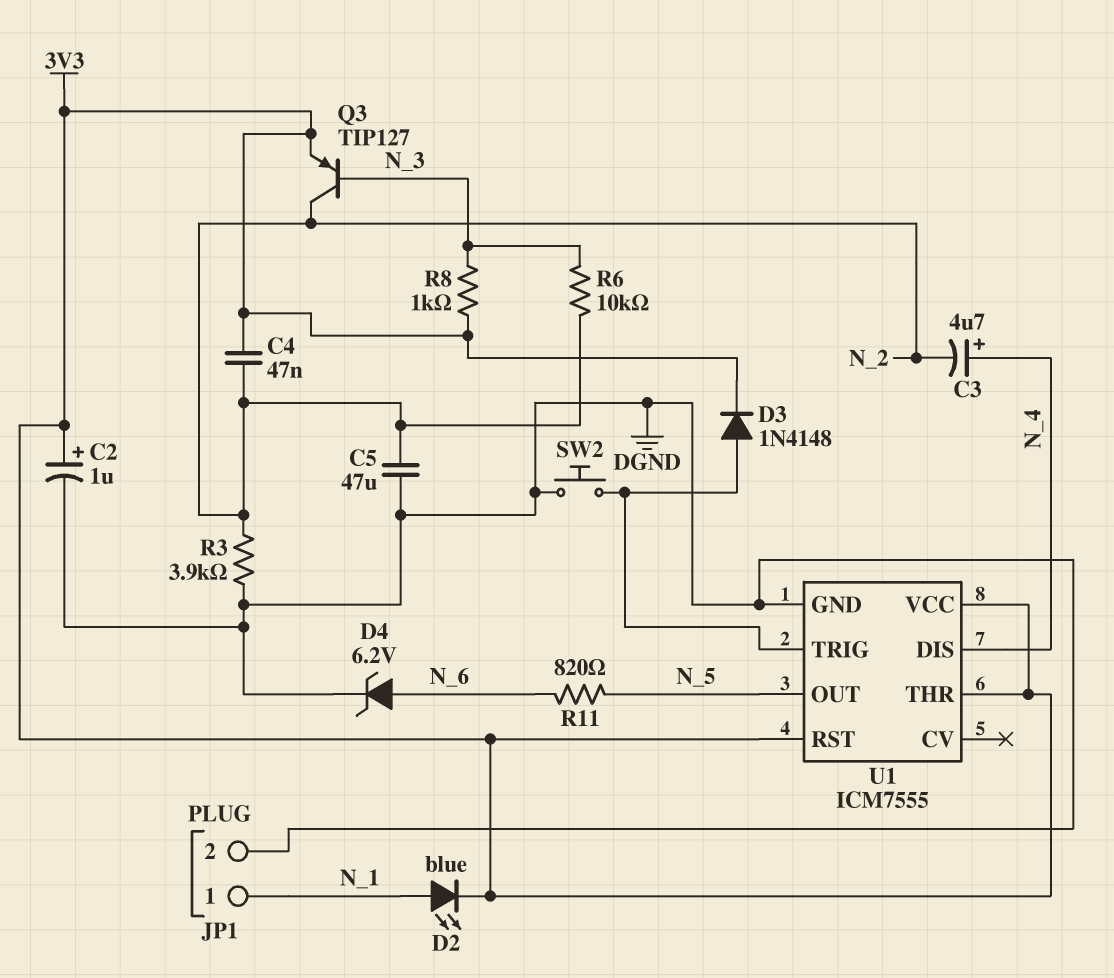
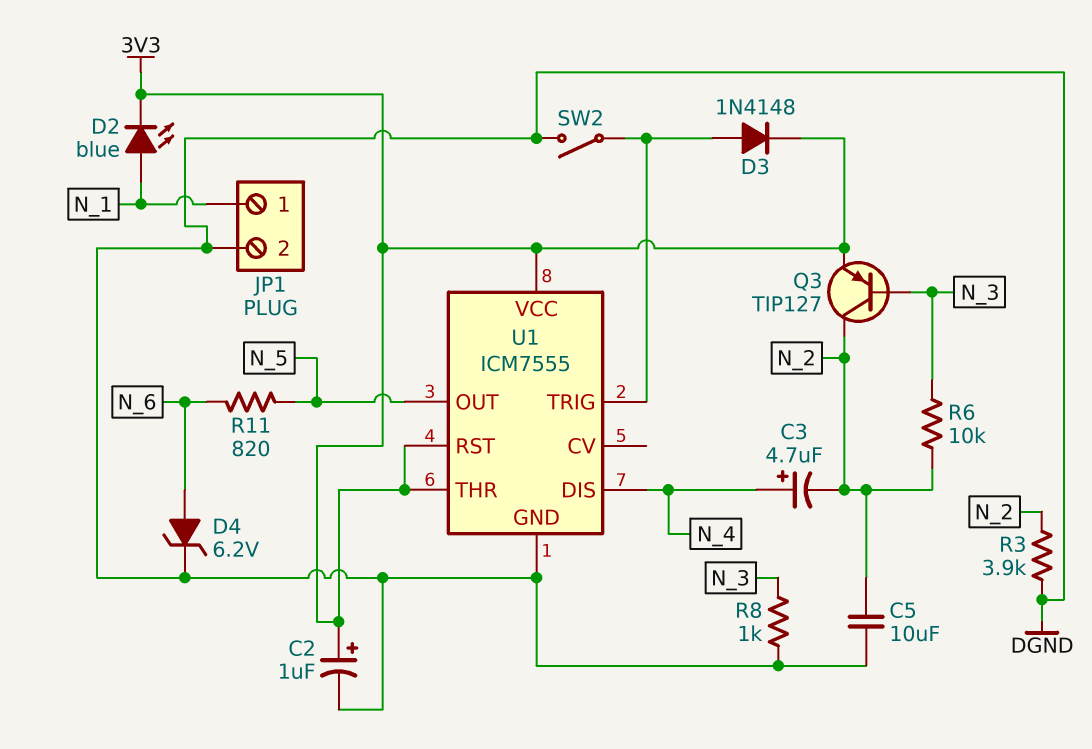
C4: 47nF (3V3, N_2) -> none
C5: 47uF (DGND, N_2) -> 10uF (DGND, N_2)
R8: 1k (3V3, N_3) -> 1k (DGND, N_3)
SW2: button (DGND, U1/TRIG) -> switch (DGND, U1/TRIG)

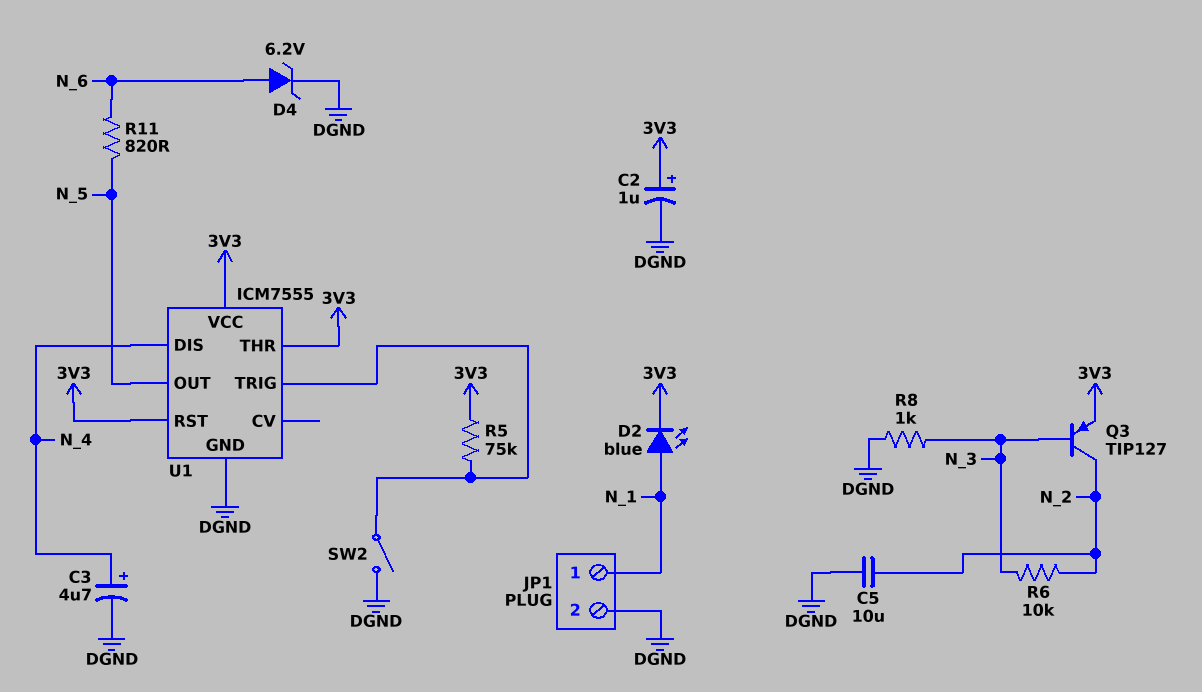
C3: 4.7uF (plus N_4, minus N_2) -> 4.7uF (plus N_4, minus DGND)
D3: diode 1N4148 (A U1/TRIG, K 3V3) -> none
R3: 3.9k (DGND, N_2) -> none
R5: none -> 75k (3V3, U1/TRIG)

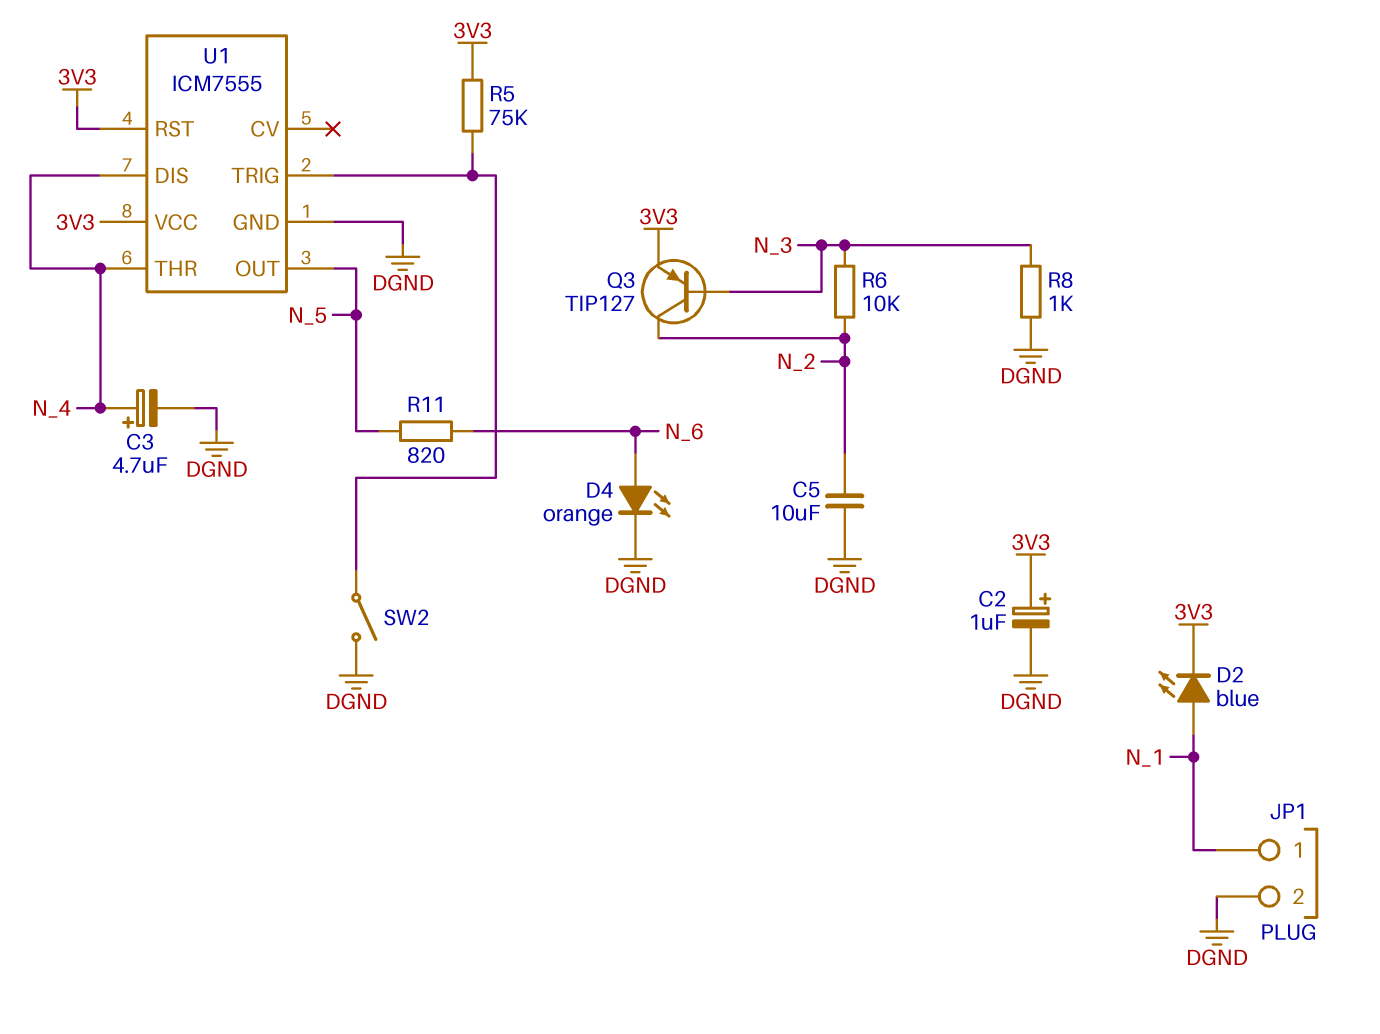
D4: zener 6.2V (A N_6, K DGND) -> LED orange (A N_6, K DGND)
U1 pin THR: 3V3 -> N_4

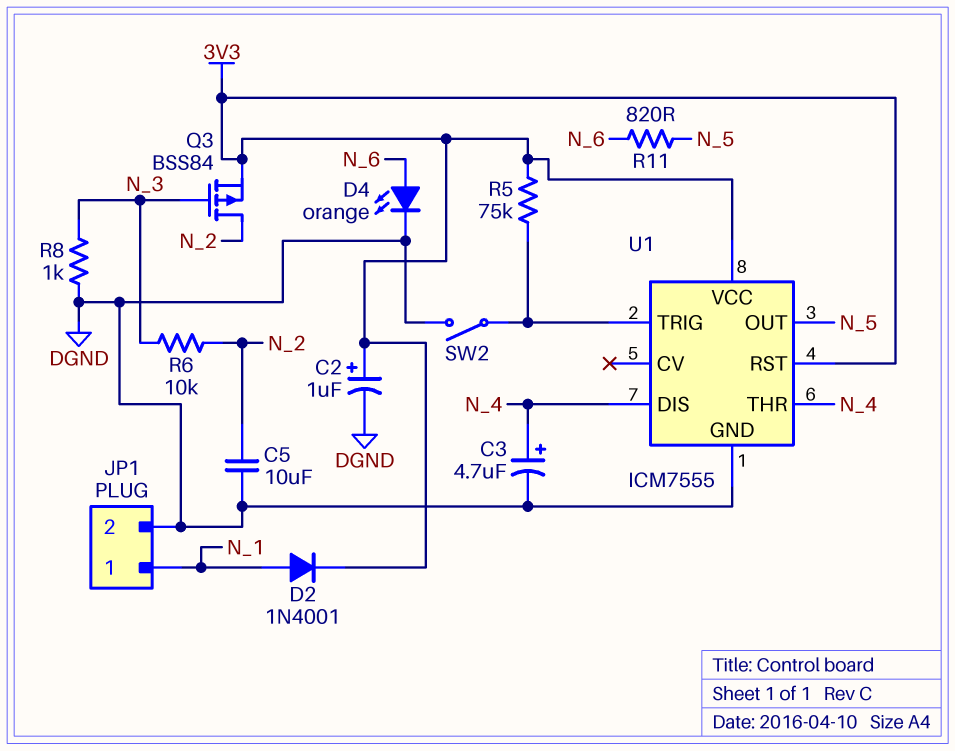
D2: LED blue (A N_1, K 3V3) -> diode 1N4001 (A N_1, K 3V3)
Q3: PNP TIP127 (B N_3, C N_2, E 3V3) -> PMOS BSS84 (G N_3, D N_2, S 3V3)

